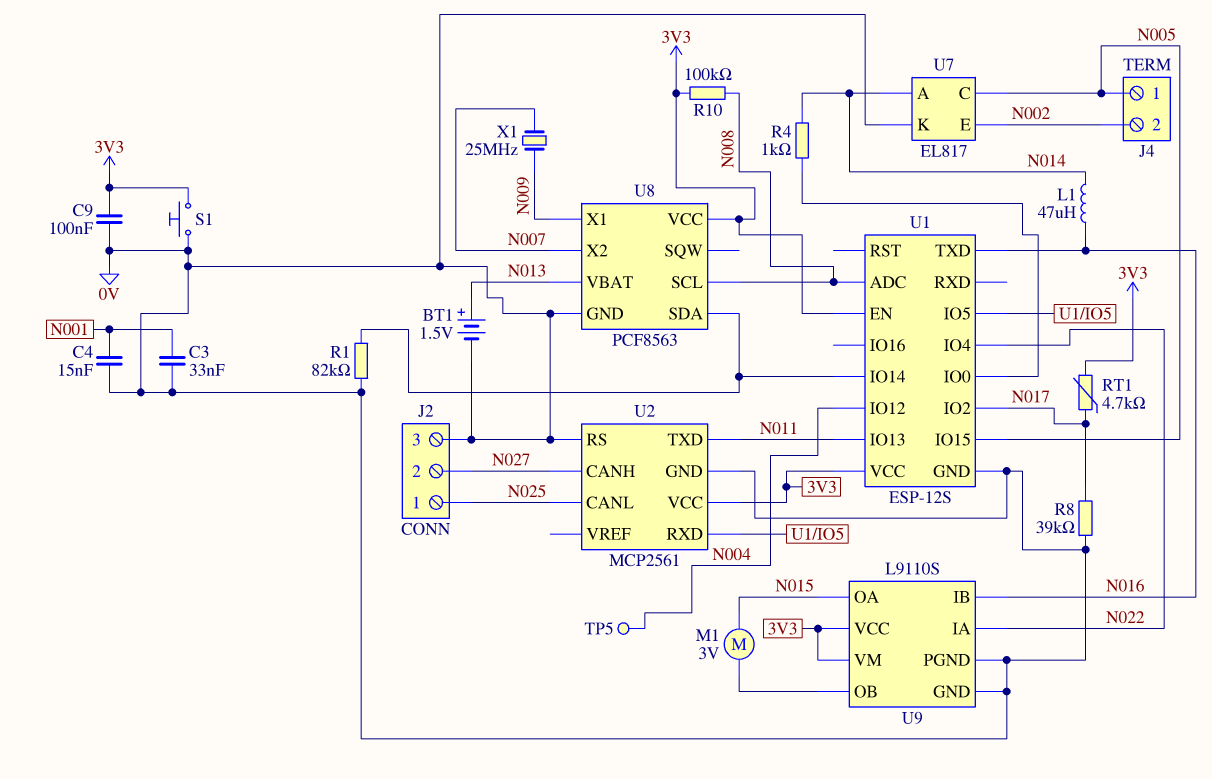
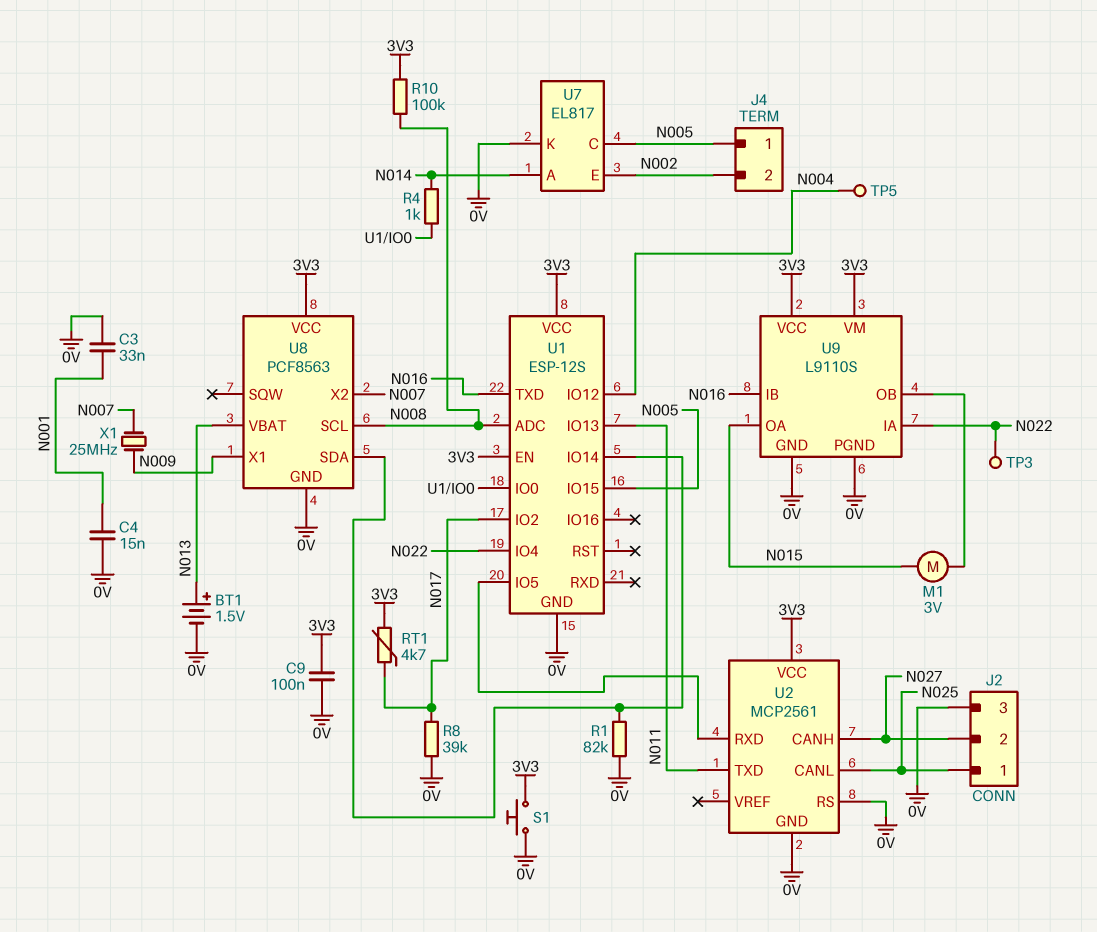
L1: 47uH (N014, N016) -> none
TP3: none -> test point (N022)

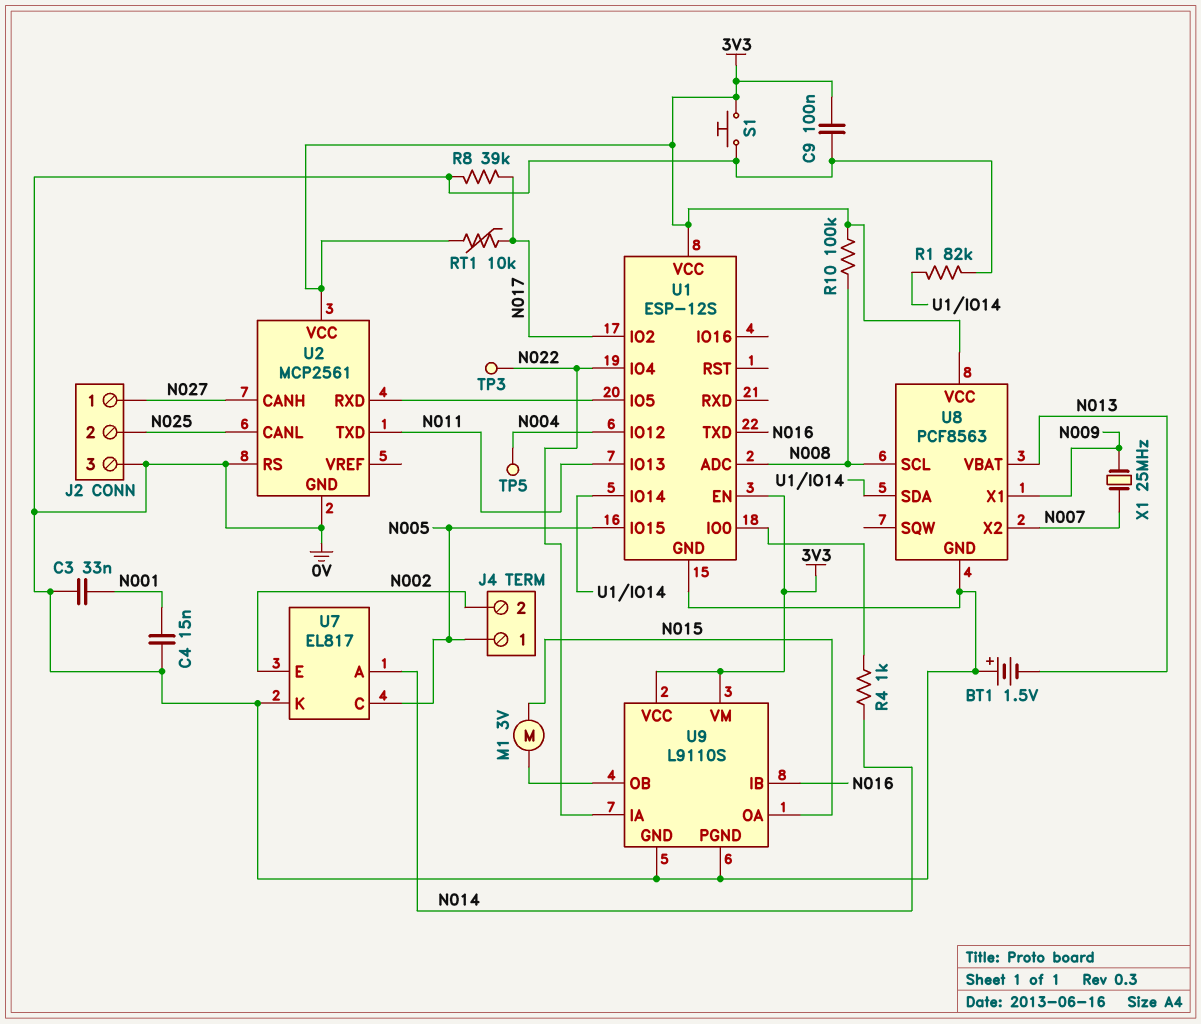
BT1: 1.5V (plus N013, minus 0V) -> 1.5V (plus 0V, minus N013)
J2 pin 1: N025 -> N027
J2 pin 2: N027 -> N025
RT1: 4.7k (3V3, N017) -> 10k (3V3, N017)

